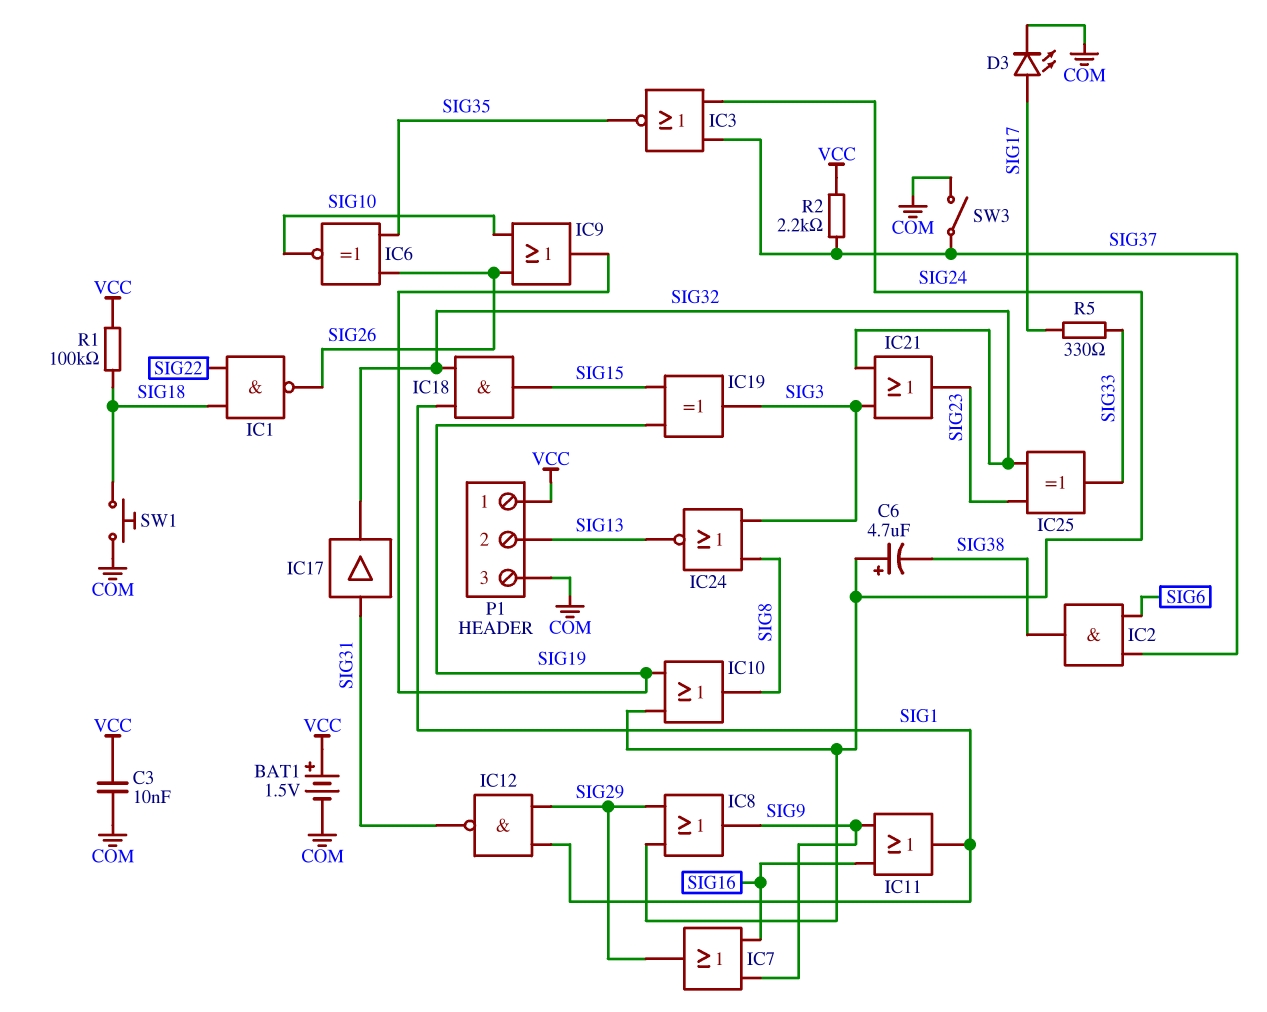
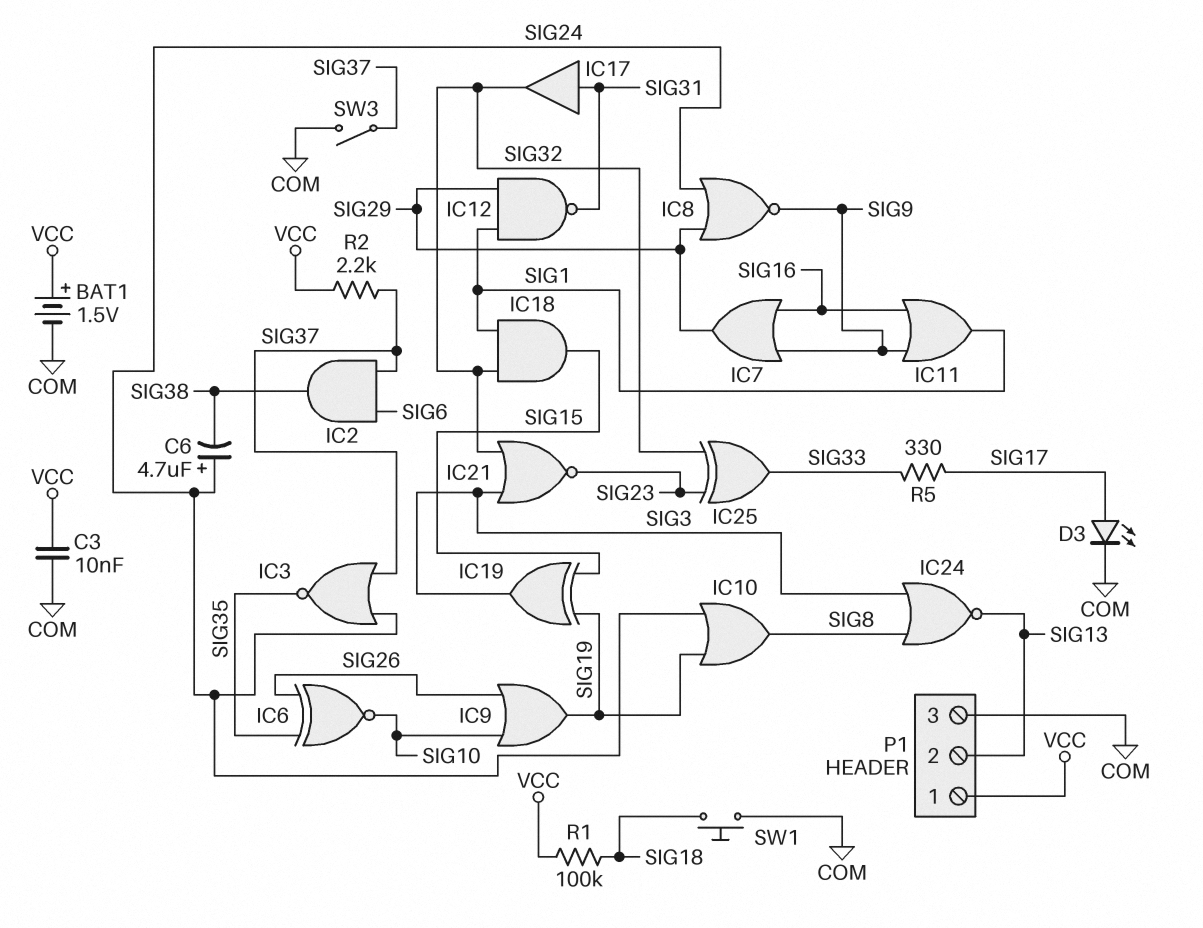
IC1: NAND (in SIG18, in SIG22, out SIG26) -> none
IC8: OR (in SIG24, in SIG29, out SIG9) -> NOR (in SIG24, in SIG29, out SIG9)
IC21: OR (in SIG3, in SIG32, out SIG23) -> NOR (in SIG3, in SIG32, out SIG23)

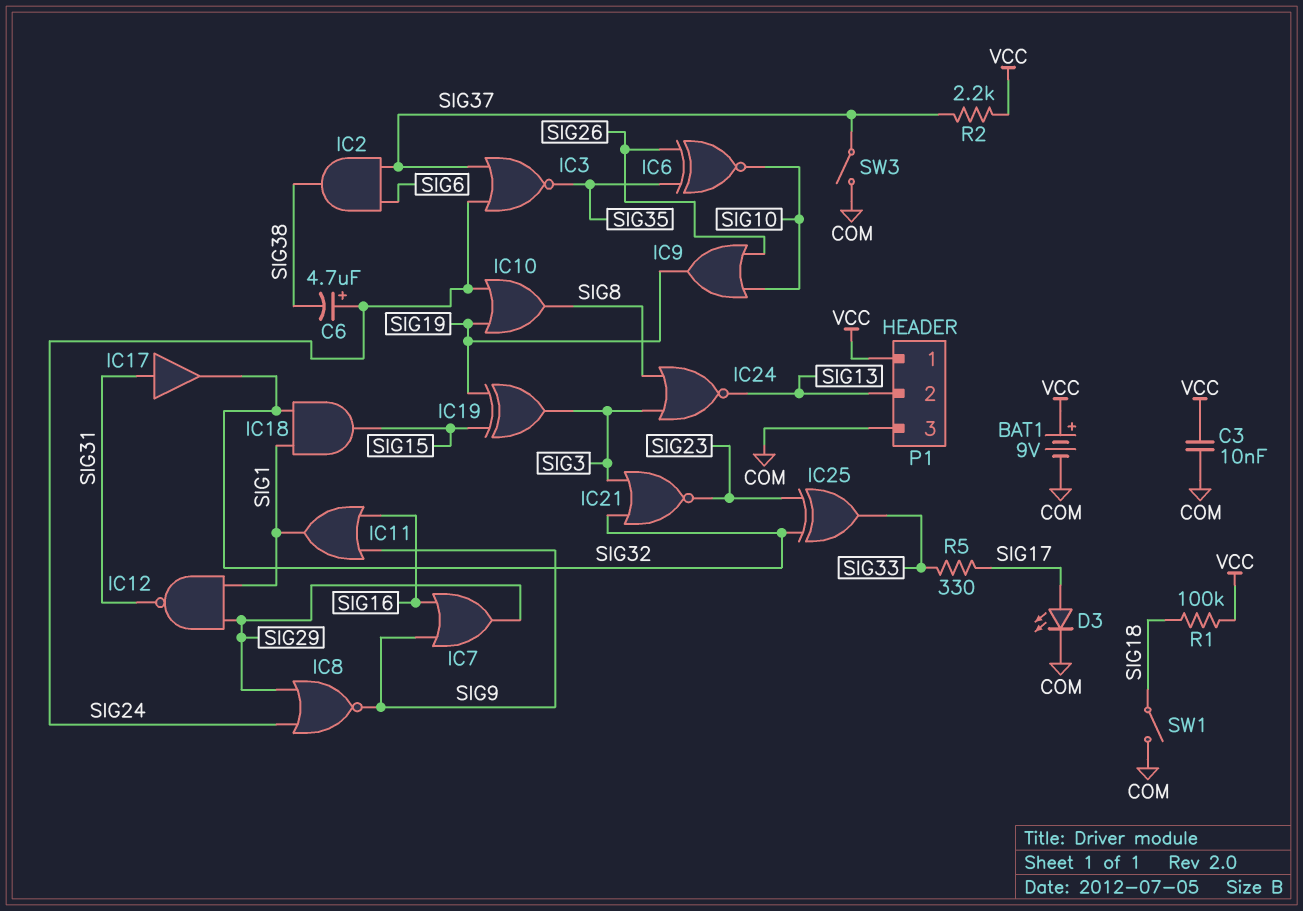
BAT1: 1.5V (plus VCC, minus COM) -> 9V (plus VCC, minus COM)
SW1: button (COM, SIG18) -> switch (COM, SIG18)

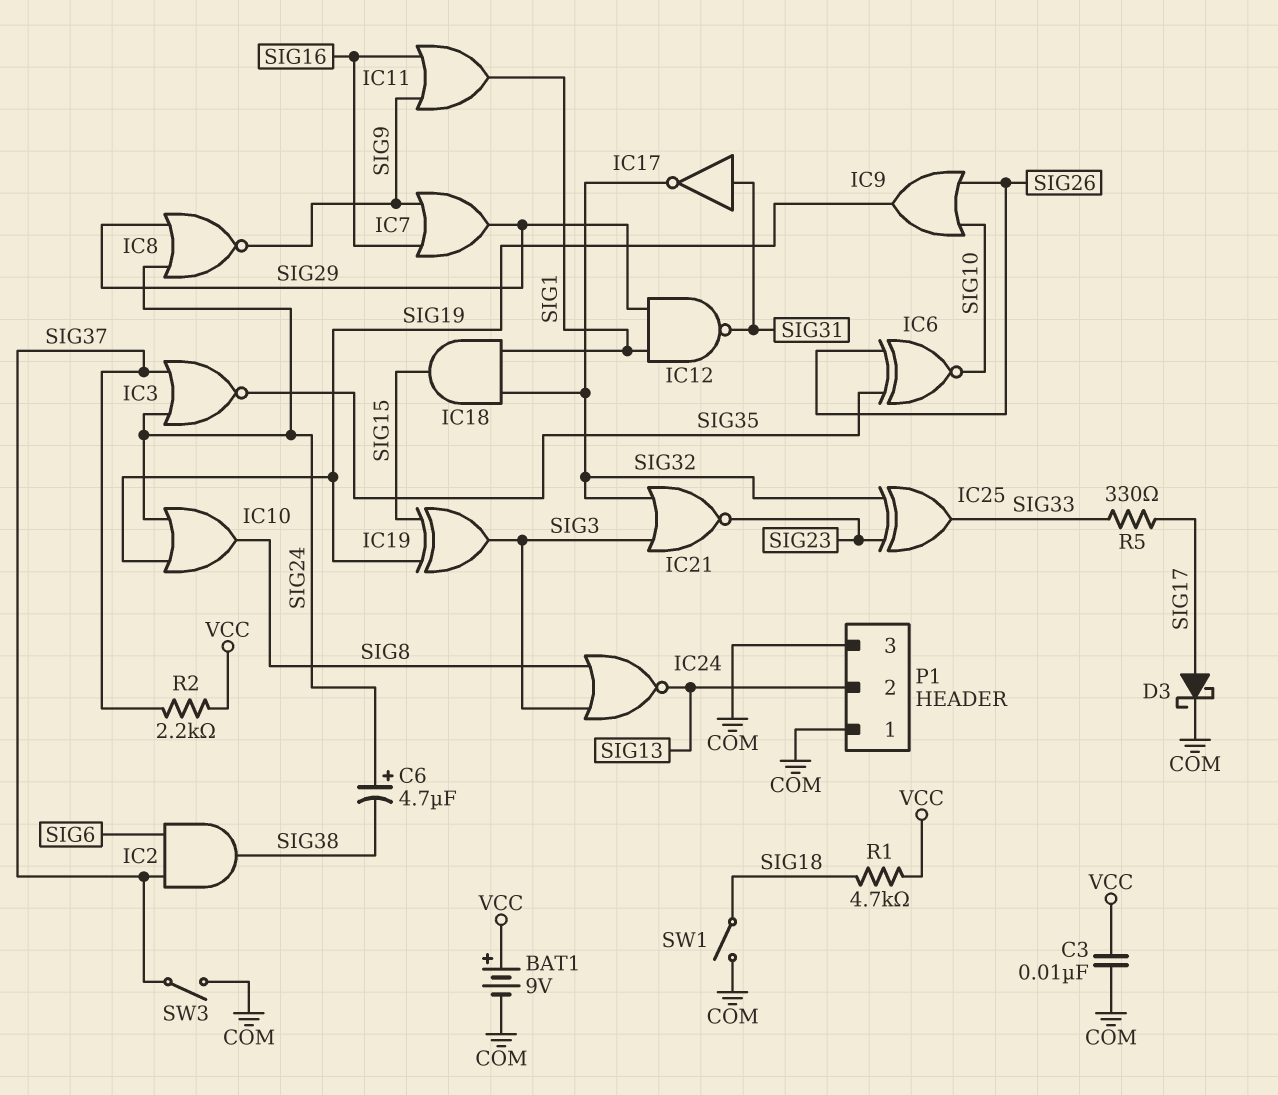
D3: LED (A SIG17, K COM) -> schottky (A SIG17, K COM)
IC17: buffer (in SIG31, out SIG32) -> NOT (in SIG31, out SIG32)
P1 pin 1: VCC -> COM
R1: 100k (SIG18, VCC) -> 4.7k (SIG18, VCC)

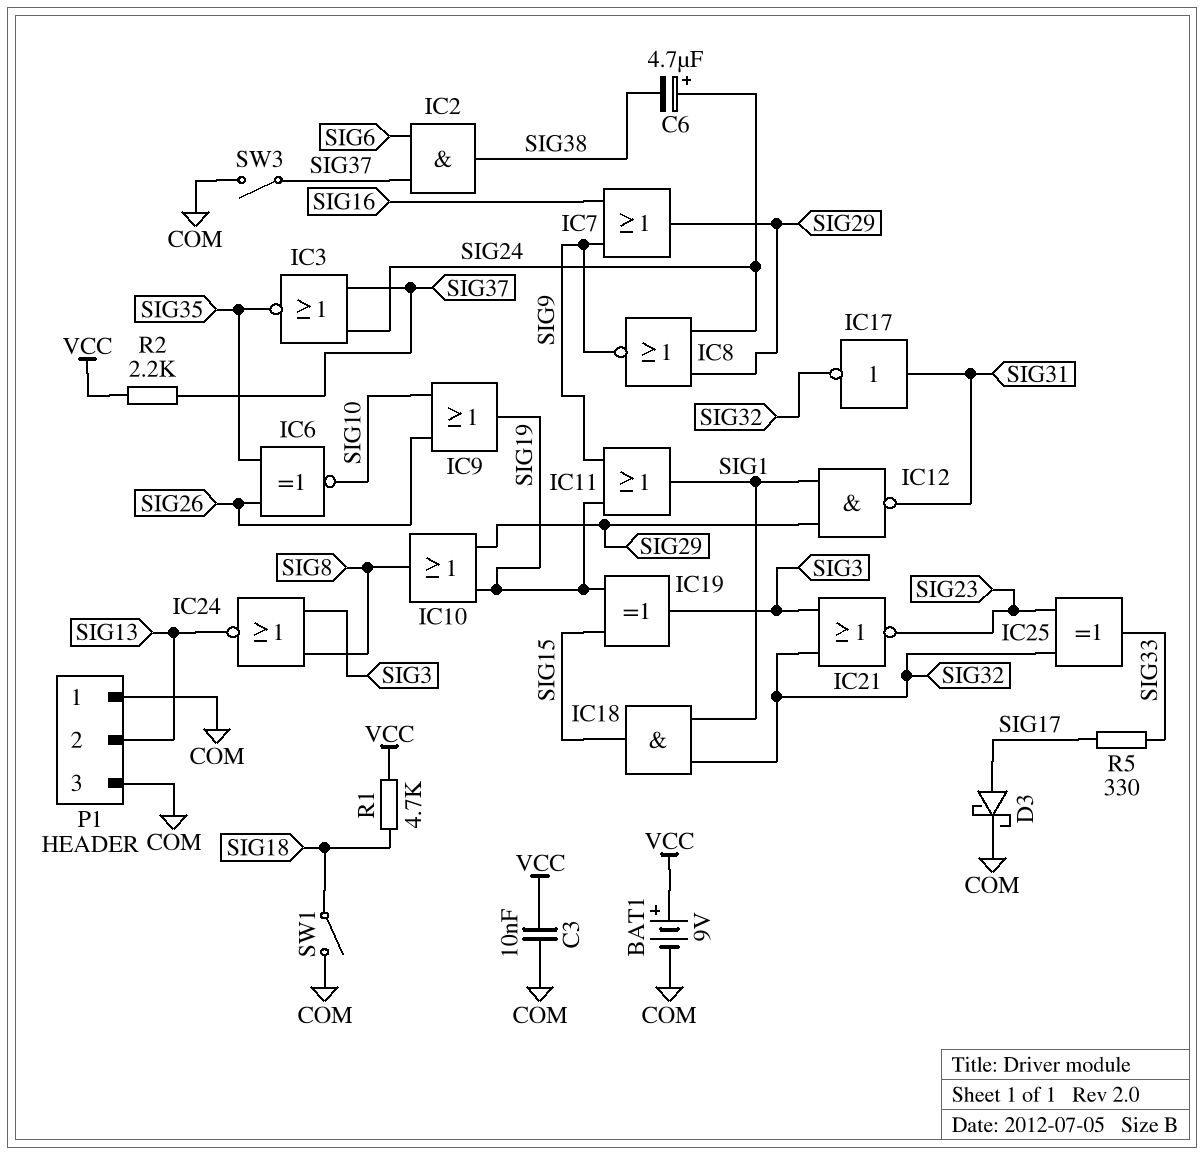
IC10: OR (in SIG19, in SIG24, out SIG8) -> OR (in SIG19, in SIG29, out SIG8)
IC11: OR (in SIG9, in SIG16, out SIG1) -> OR (in SIG9, in SIG19, out SIG1)

